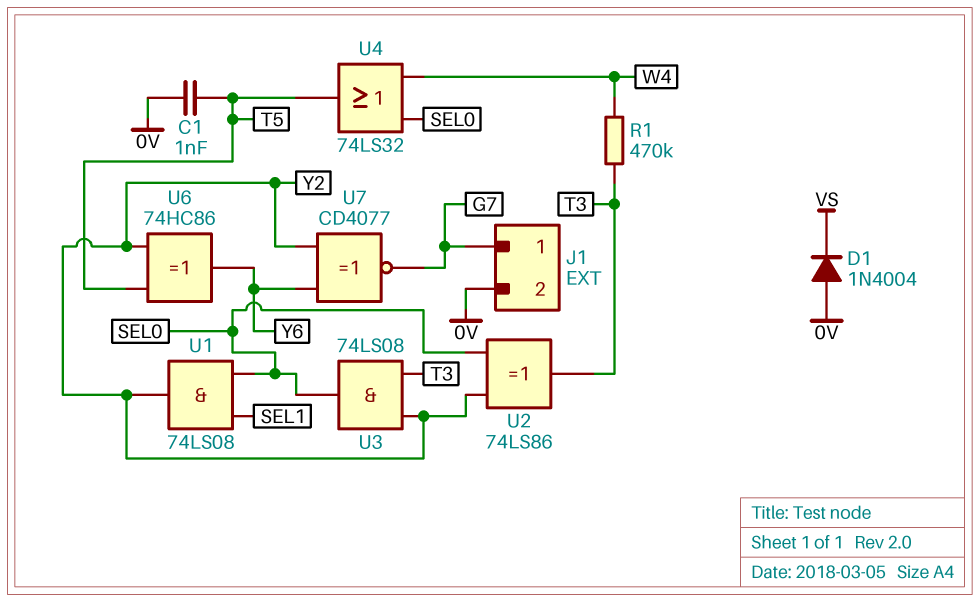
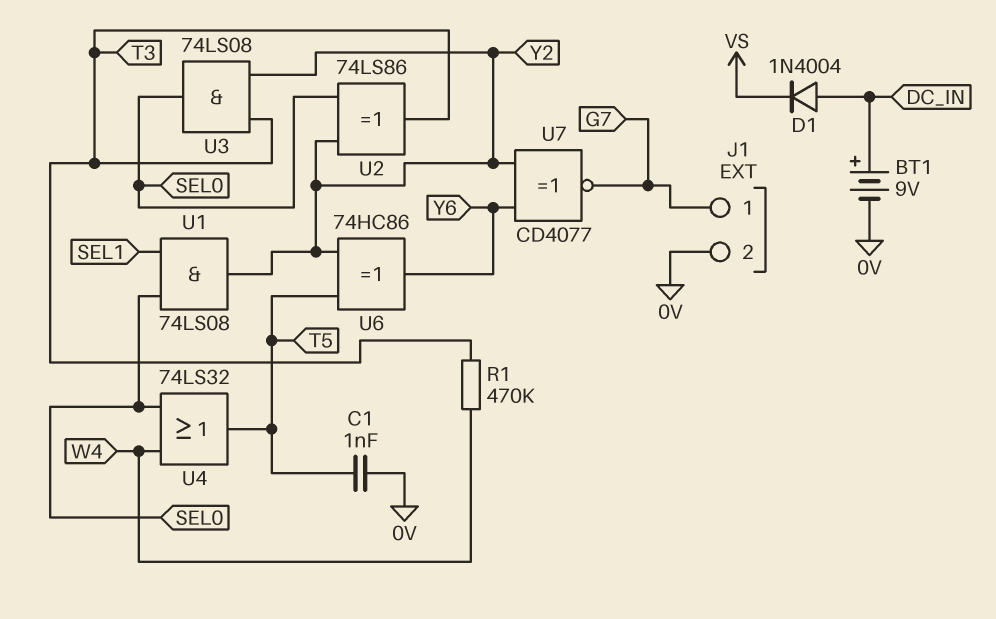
BT1: none -> 9V (plus DC_IN, minus 0V)
D1: diode 1N4004 (A 0V, K VS) -> diode 1N4004 (A DC_IN, K VS)

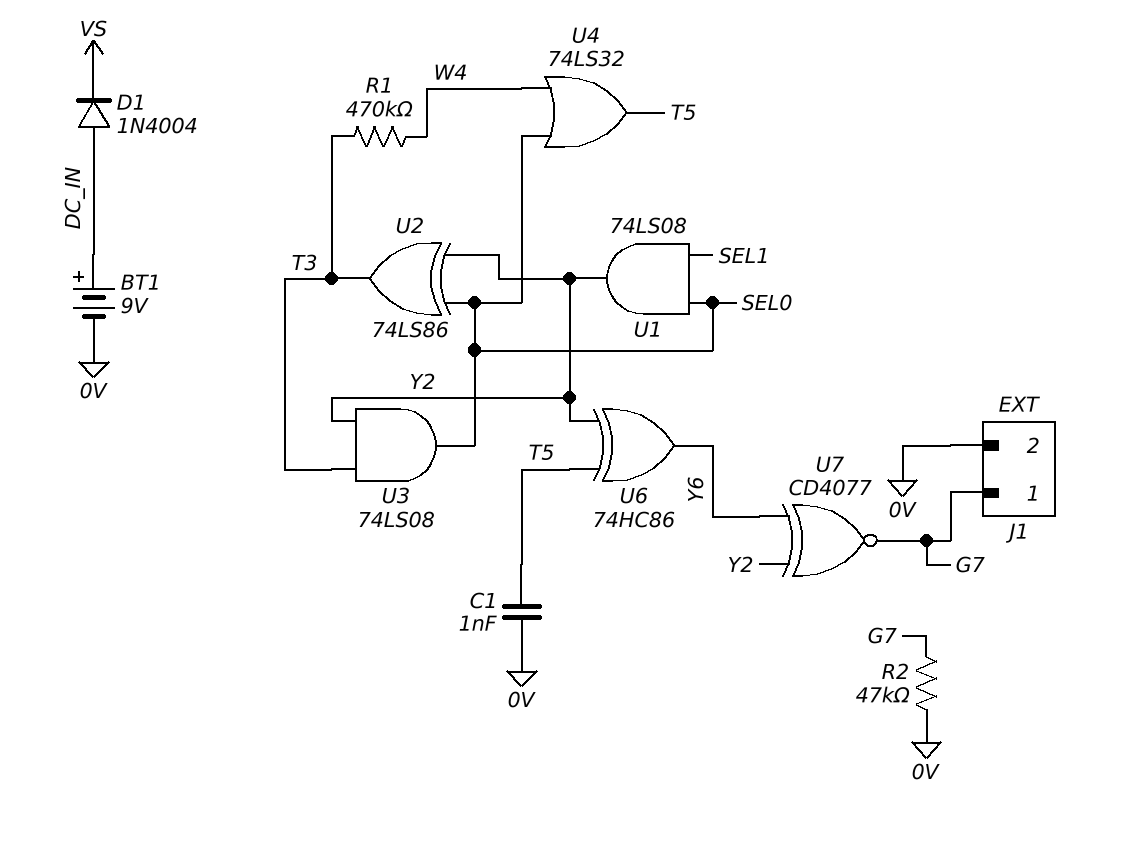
R2: none -> 47k (0V, G7)

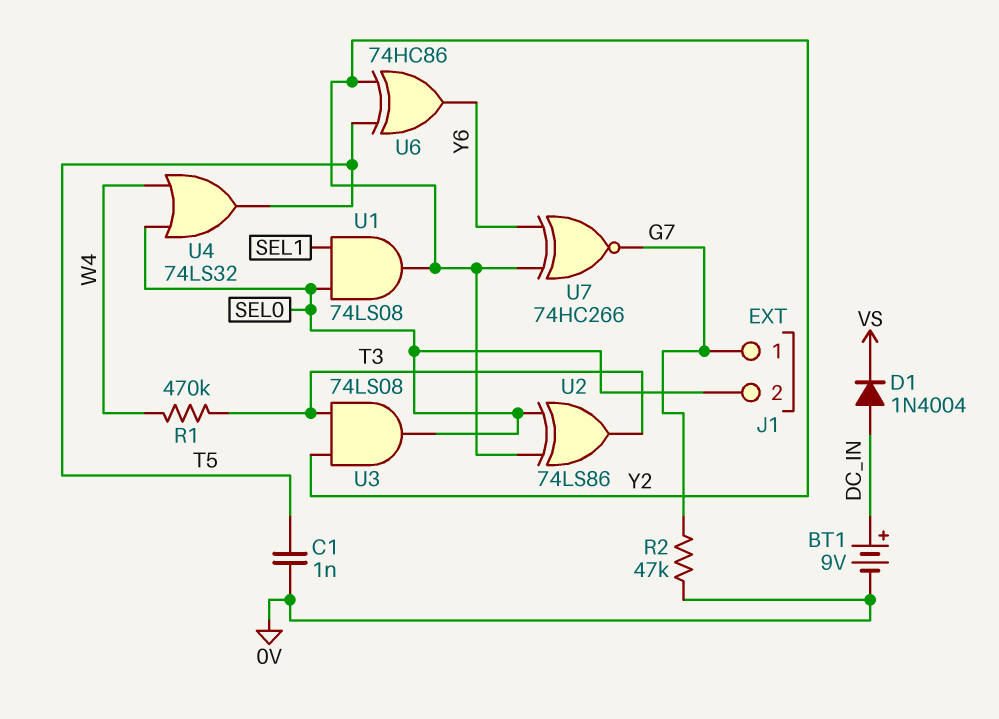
J1 pin 2: 0V -> SEL0
U7: XNOR CD4077 (in Y2, in Y6, out G7) -> XNOR 74HC266 (in Y2, in Y6, out G7)

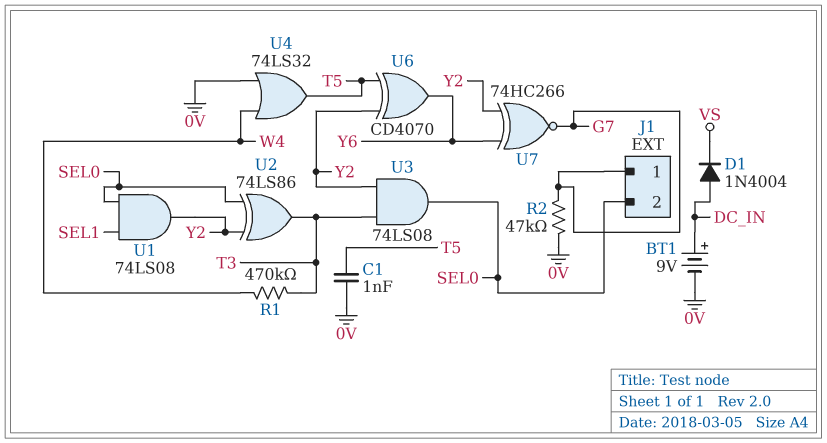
U4: OR 74LS32 (in SEL0, in W4, out T5) -> OR 74LS32 (in 0V, in W4, out T5)
U6: XOR 74HC86 (in T5, in Y2, out Y6) -> XOR CD4070 (in T5, in Y2, out Y6)

